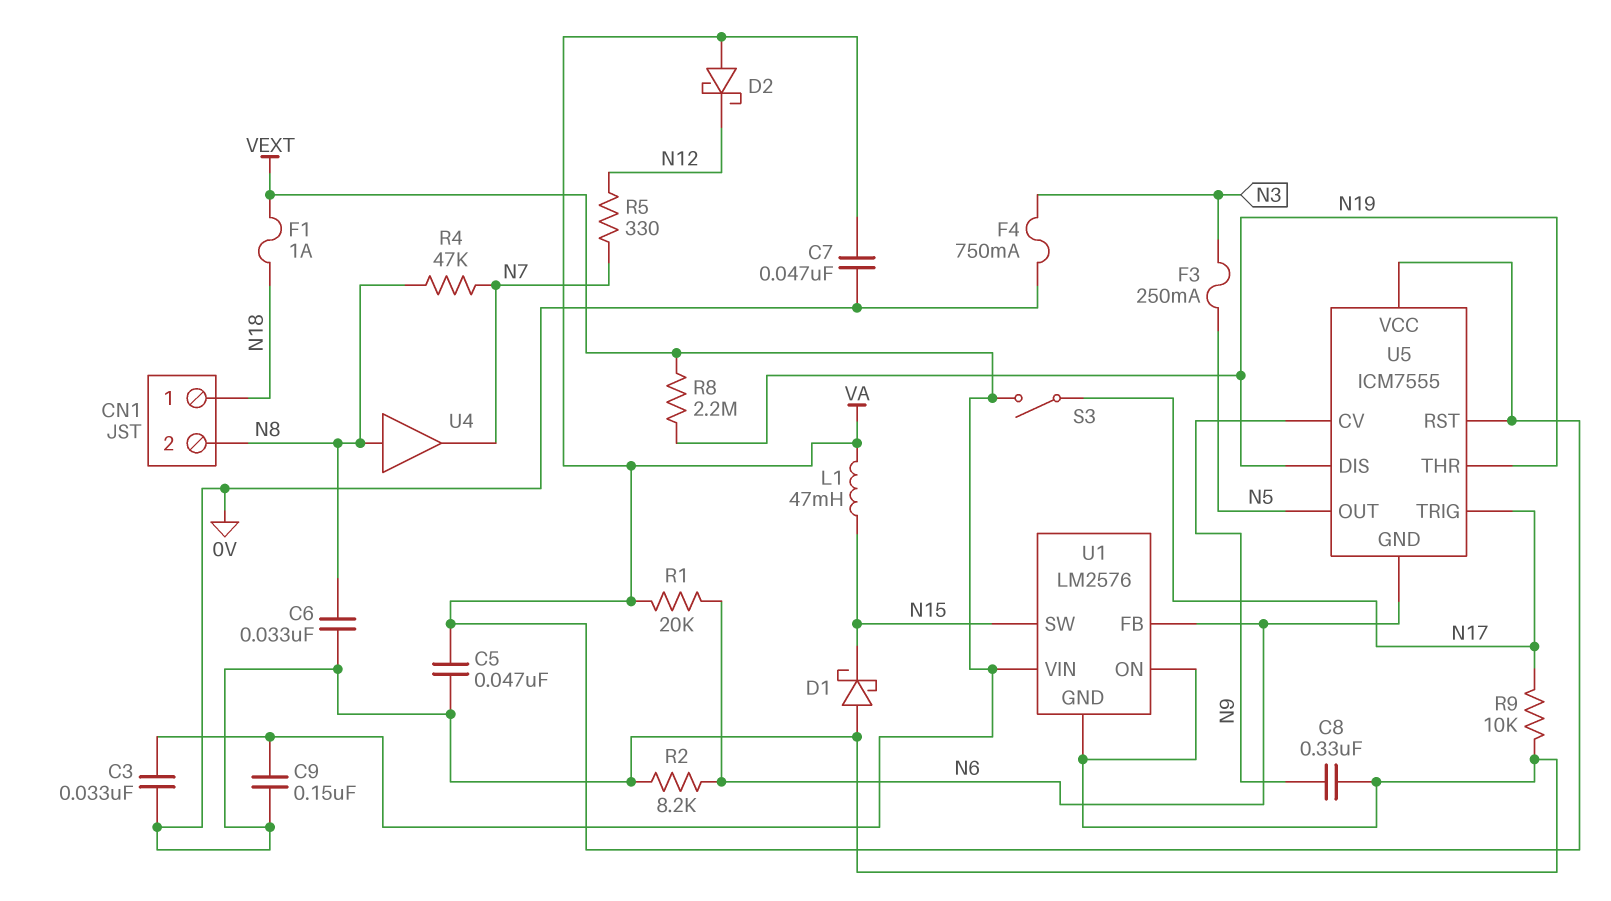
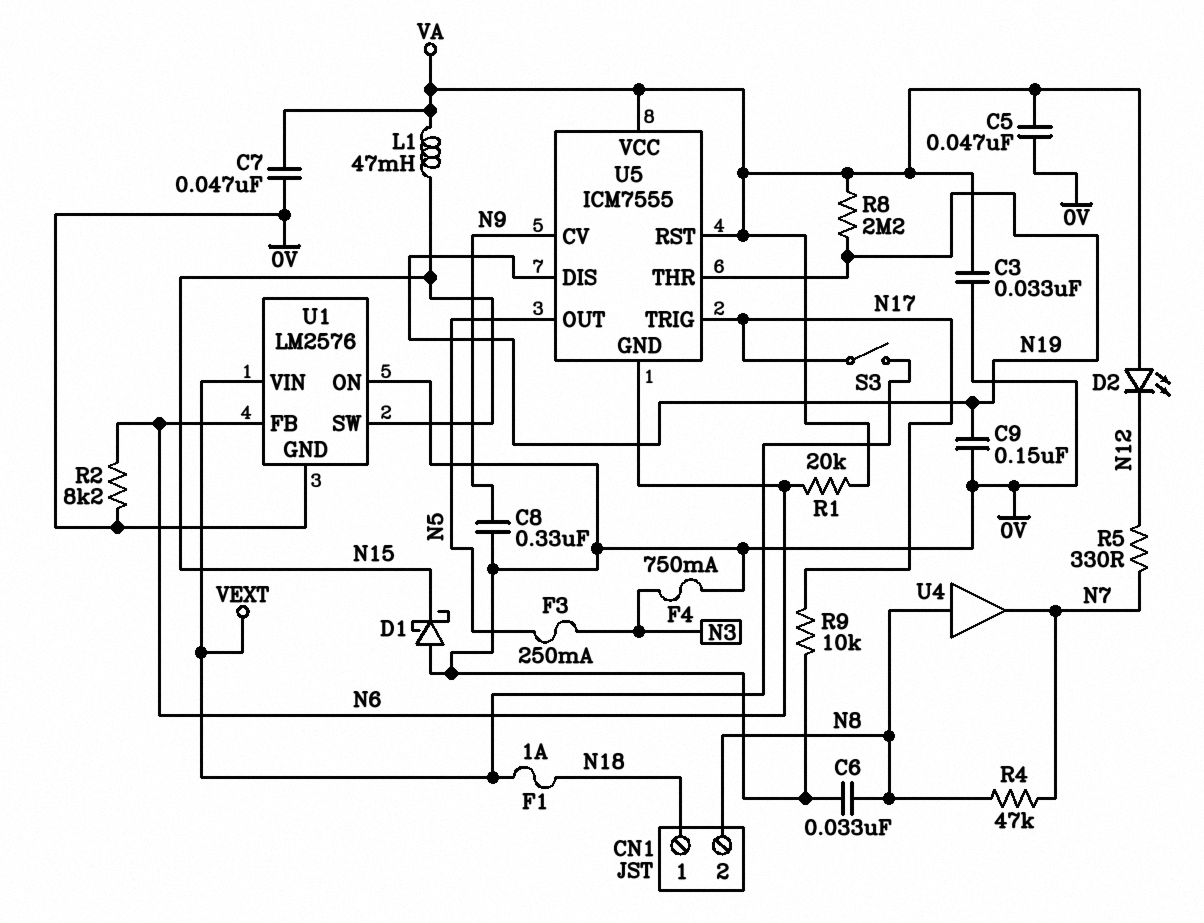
C3: 33nF (0V, VEXT) -> 33nF (0V, VA)
C9: 150nF (0V, VEXT) -> 150nF (0V, N19)
D2: schottky (A VA, K N12) -> LED (A VA, K N12)
R8: 2.2M (N19, VEXT) -> 2.2M (N19, VA)

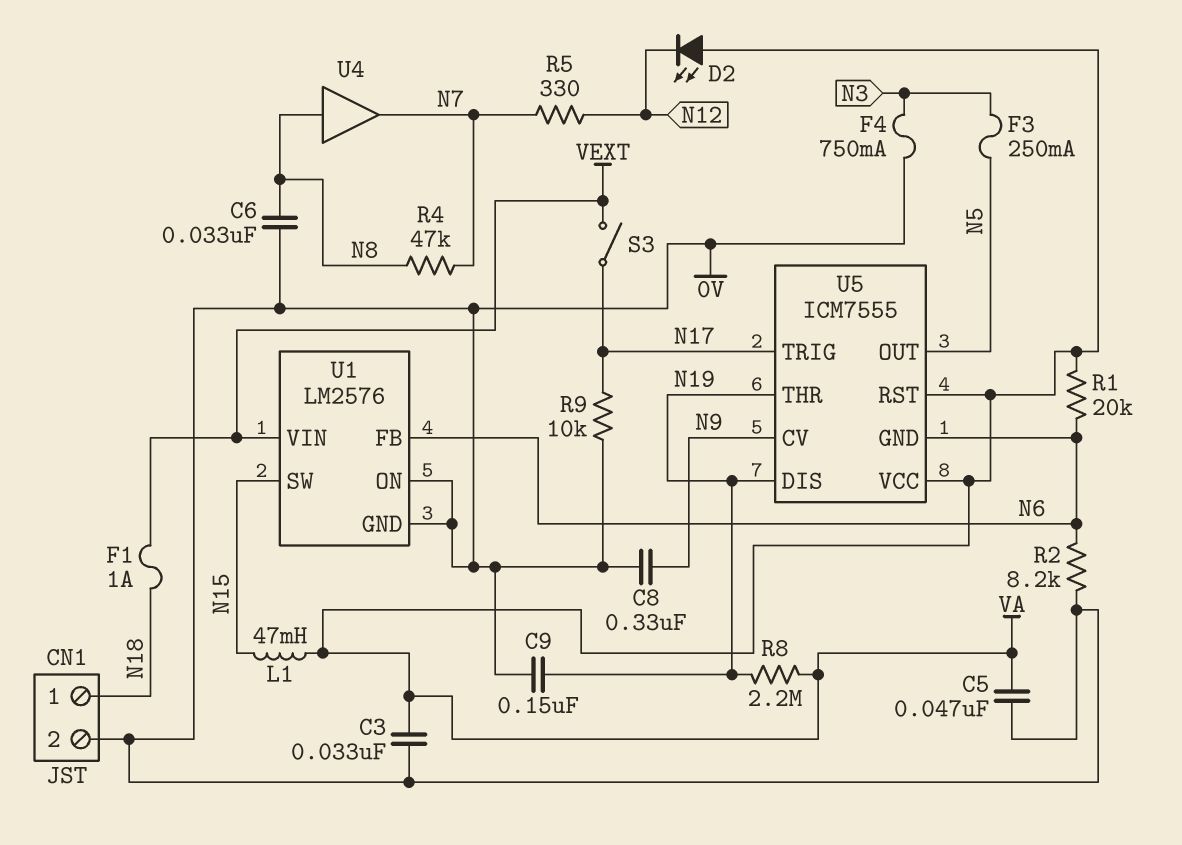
C7: 47nF (0V, VA) -> none
CN1 pin 2: N8 -> 0V
D1: schottky (A 0V, K N15) -> none

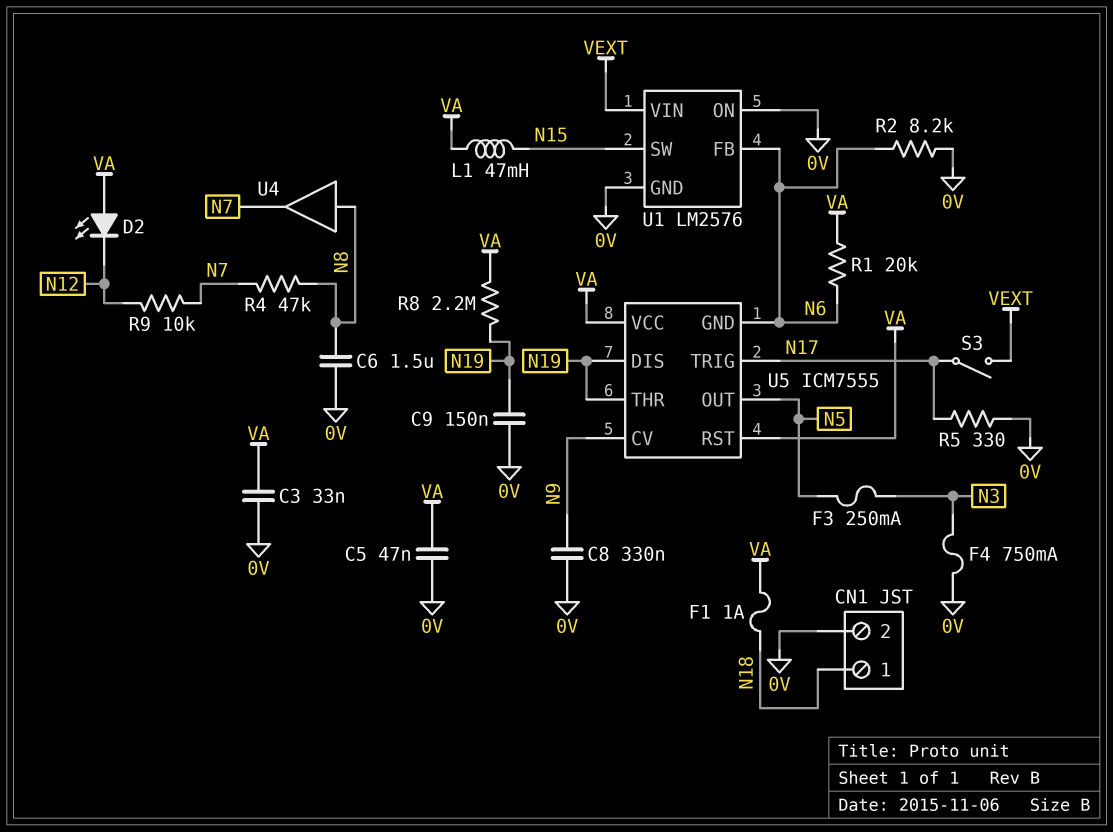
C6: 33nF (0V, N8) -> 1.5uF (0V, N8)
F1: 1A (N18, VEXT) -> 1A (N18, VA)
R5: 330 (N7, N12) -> 330 (0V, N17)
R9: 10k (0V, N17) -> 10k (N7, N12)

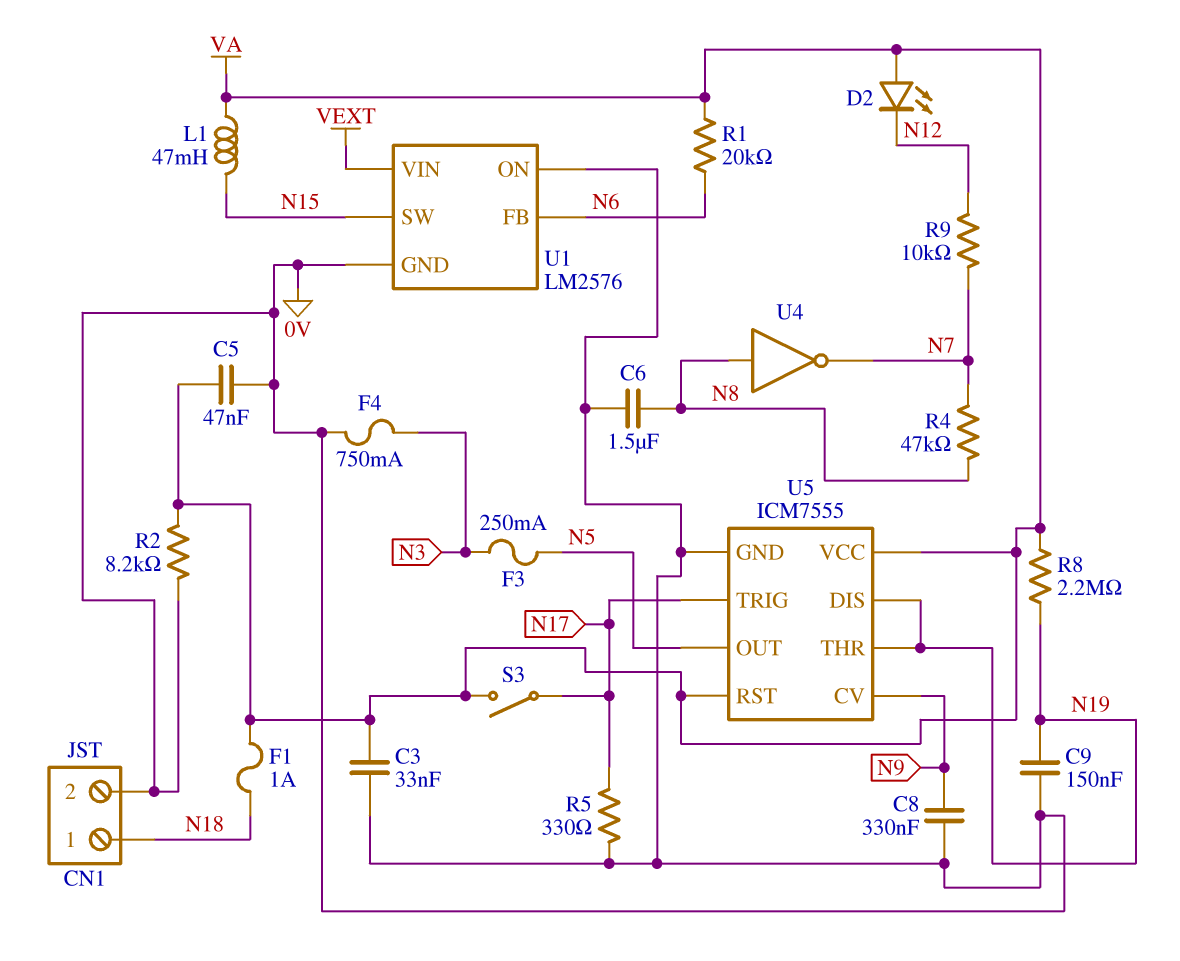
R2: 8.2k (0V, N6) -> 8.2k (0V, VA)
S3: switch (N17, VEXT) -> switch (N17, VA)
U4: buffer (in N8, out N7) -> NOT (in N8, out N7)
U5 pin GND: N6 -> 0V

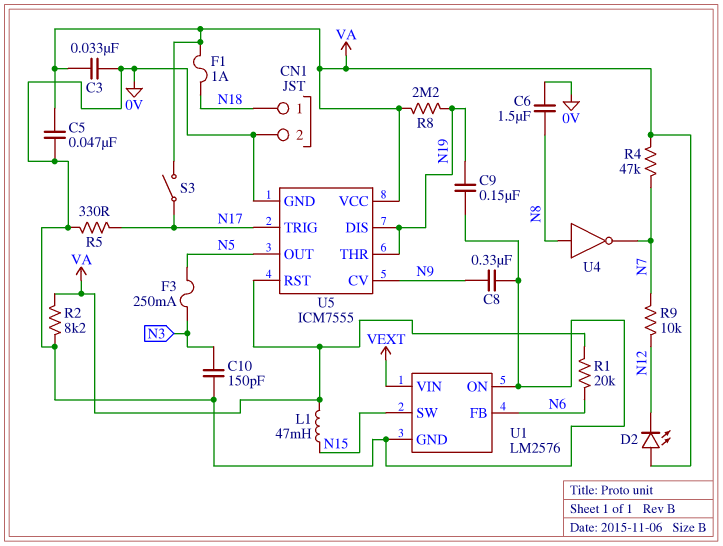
C10: none -> 150pF (0V, N3)
F4: 750mA (0V, N3) -> none
R4: 47k (N7, N8) -> 47k (N7, VA)

